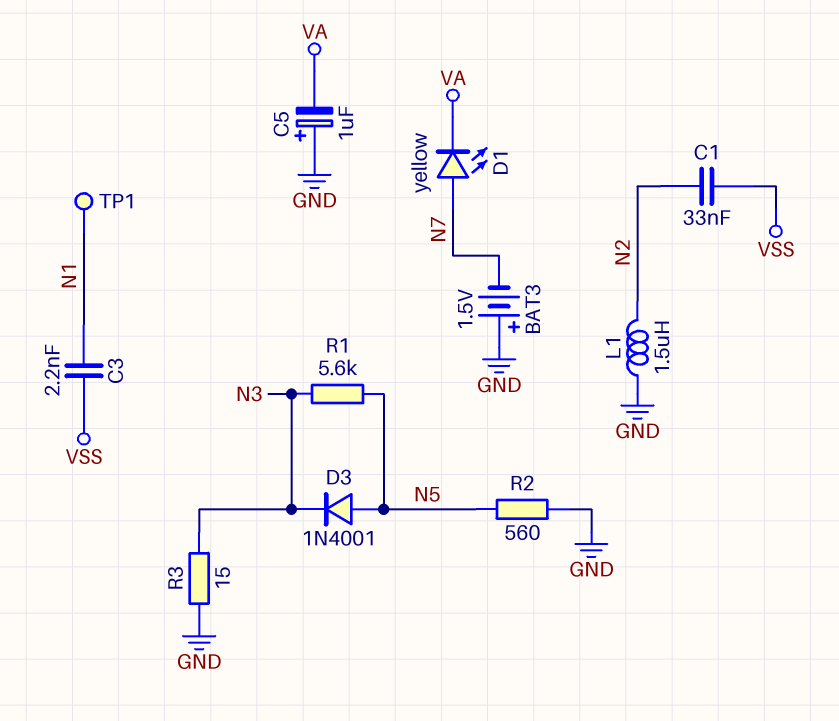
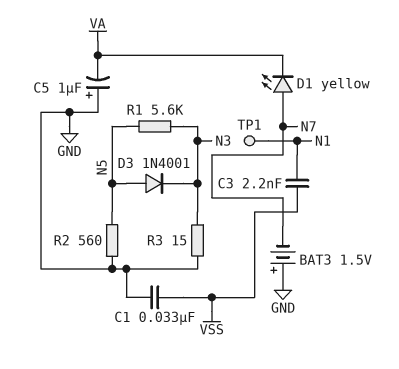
C1: 33nF (N2, VSS) -> 33nF (GND, VSS)
L1: 1.5uH (GND, N2) -> none

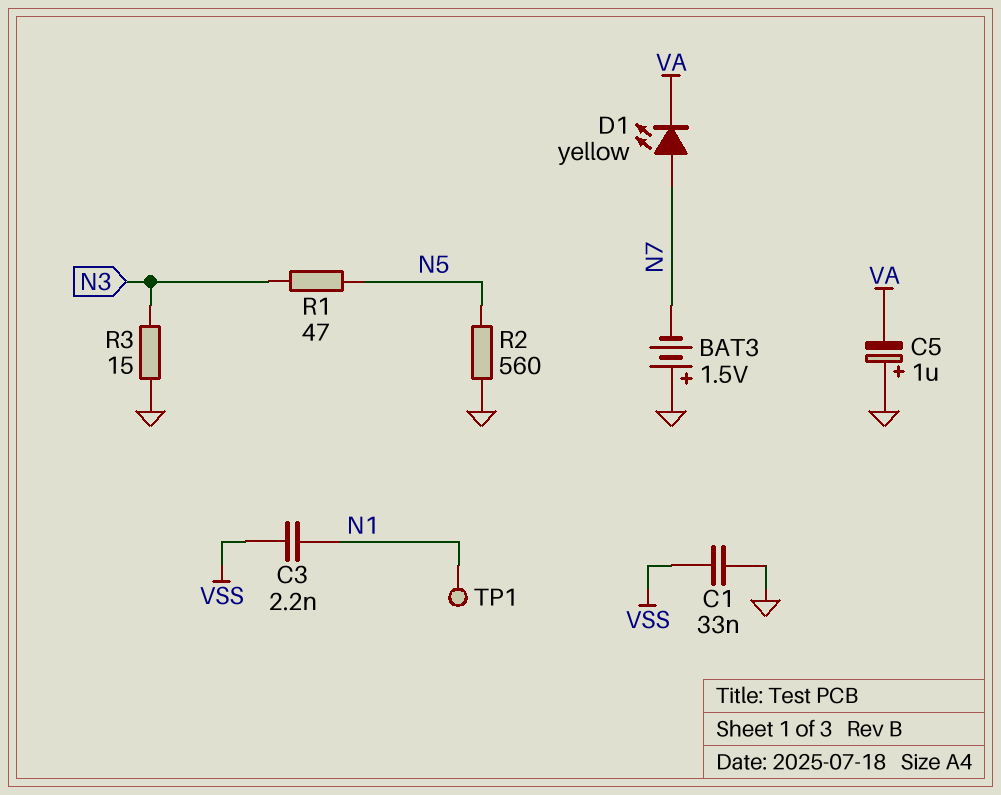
D3: diode 1N4001 (A N5, K N3) -> none
R1: 5.6k (N3, N5) -> 47 (N3, N5)

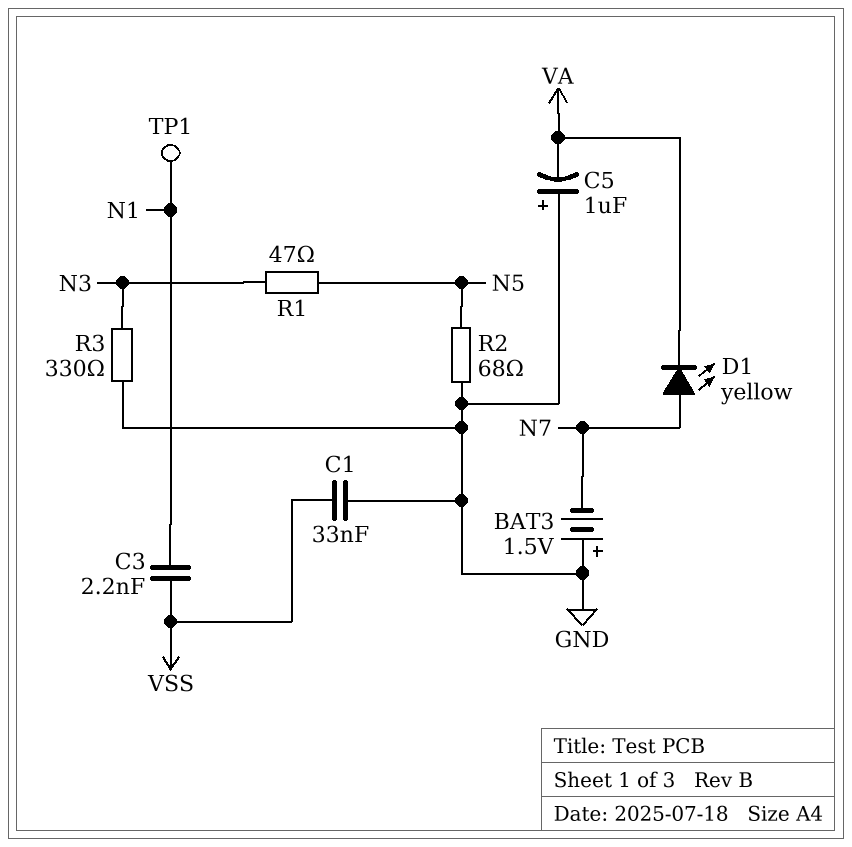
R2: 560 (GND, N5) -> 68 (GND, N5)
R3: 15 (GND, N3) -> 330 (GND, N3)

